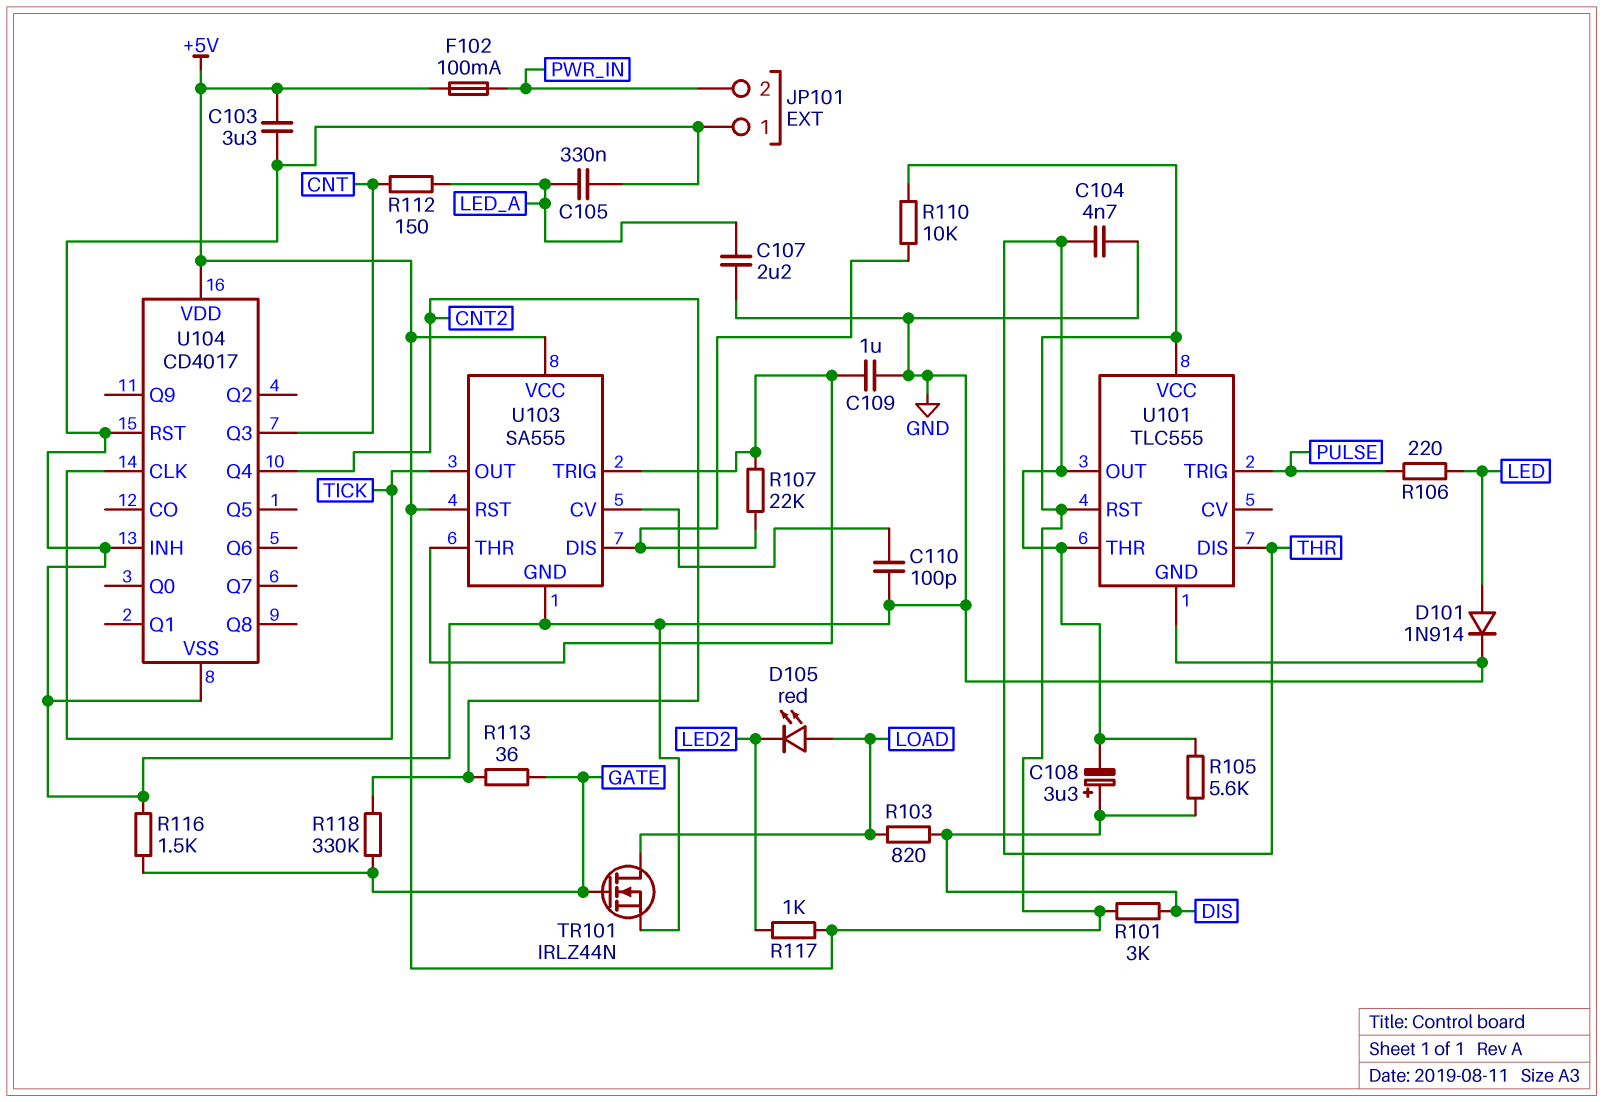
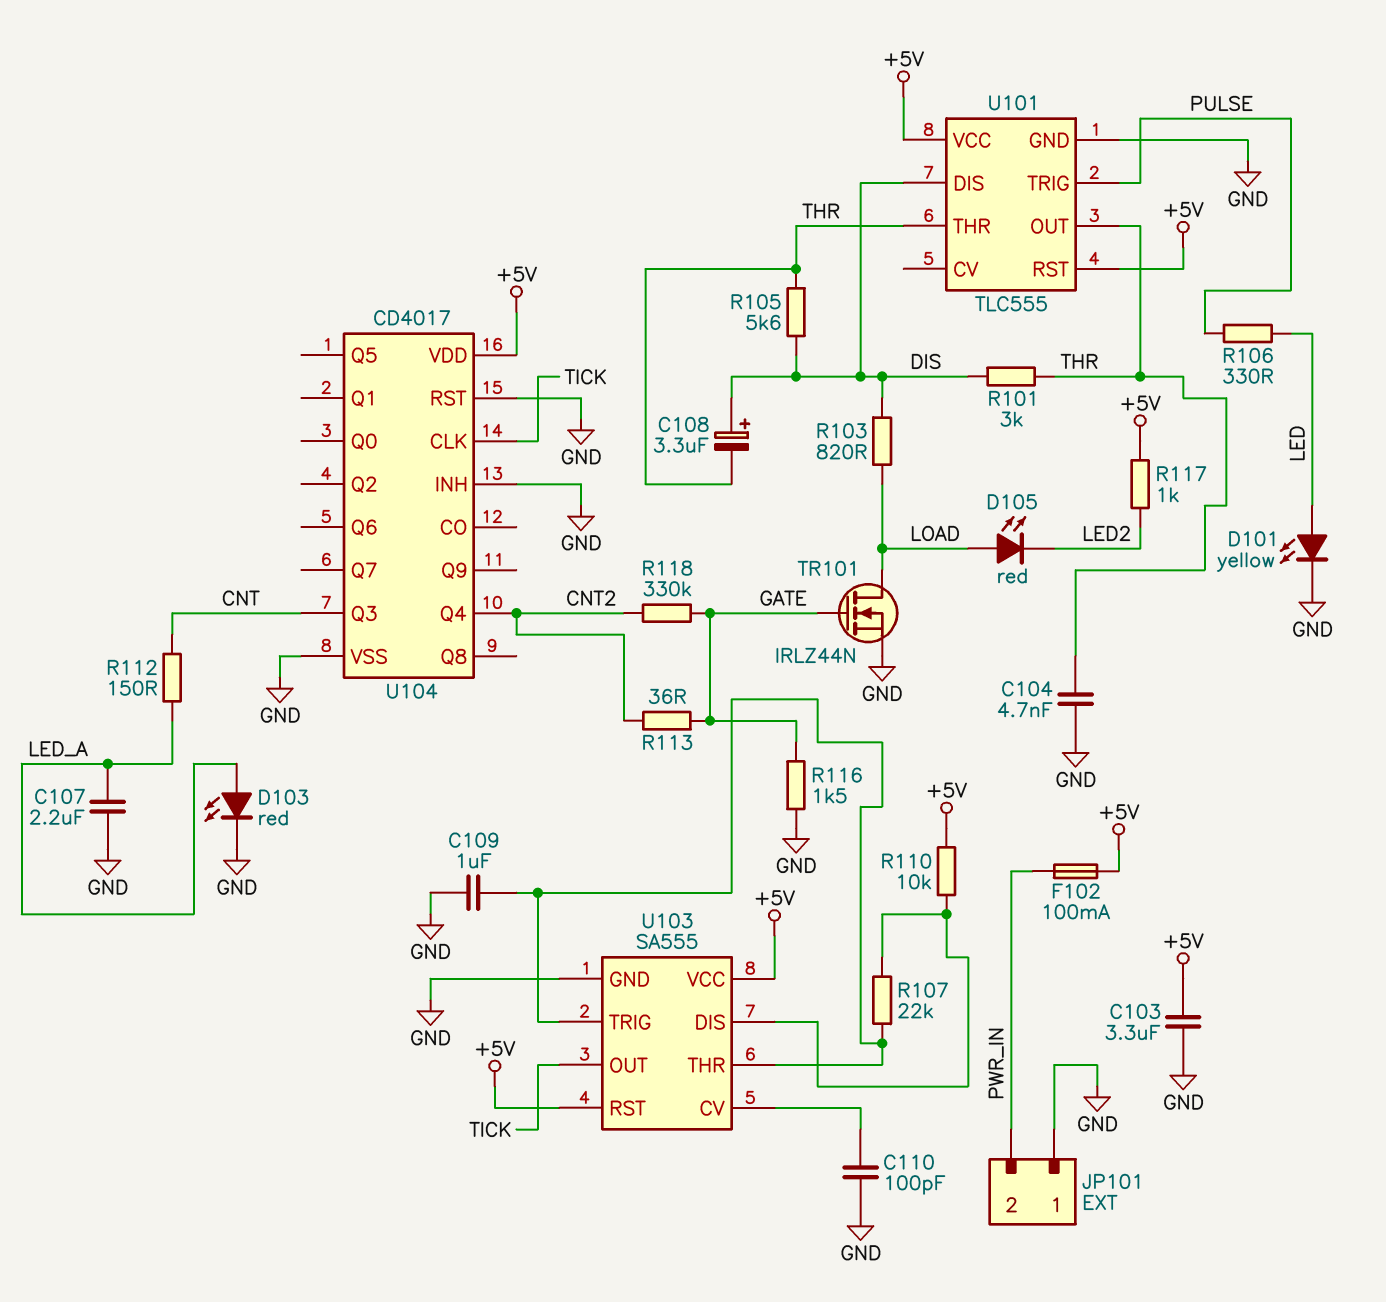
C105: 330nF (GND, LED_A) -> none
D101: diode 1N914 (A LED, K GND) -> LED yellow (A LED, K GND)
D103: none -> LED red (A LED_A, K GND)
R101: 3k (+5V, DIS) -> 3k (DIS, THR)
R106: 220 (LED, PULSE) -> 330 (LED, PULSE)
U101 pin DIS: THR -> DIS

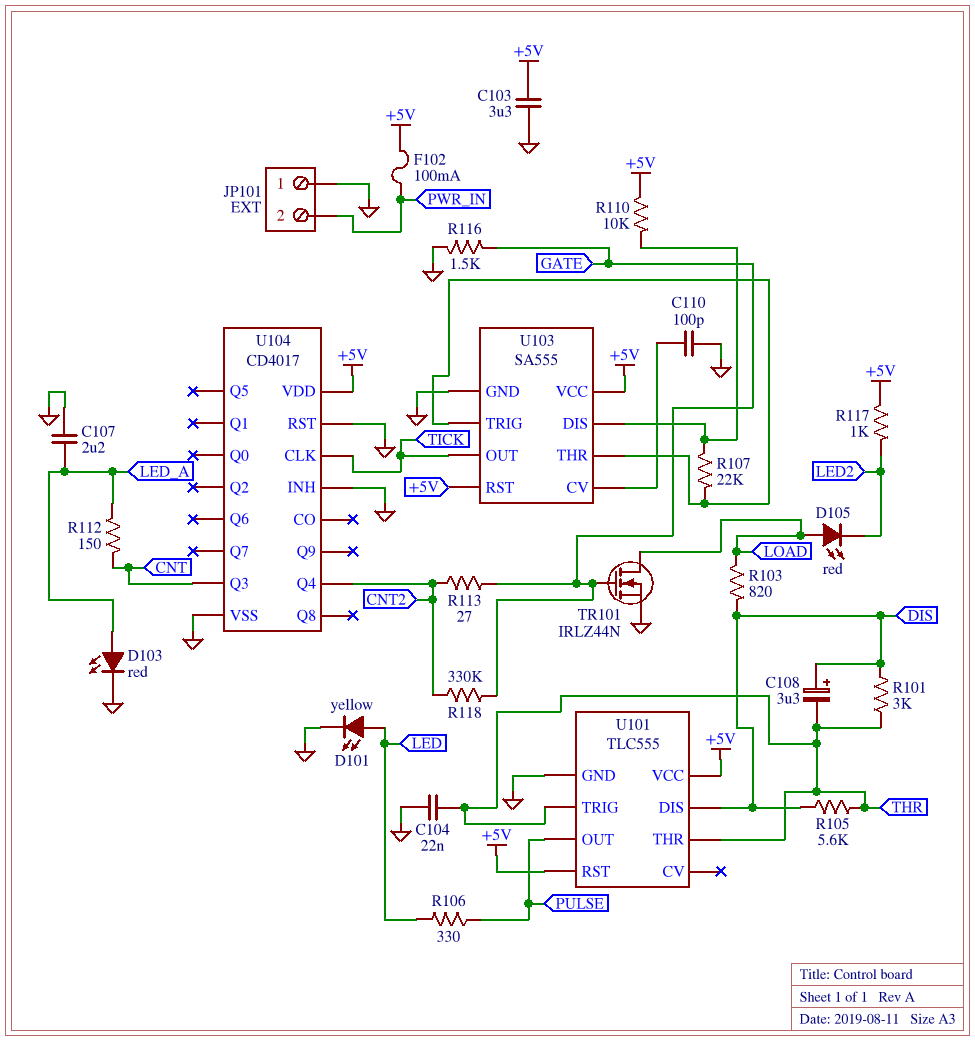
C104: 4.7nF (GND, THR) -> 22nF (GND, THR)
C109: 1uF (GND, U103/THR) -> none
R113: 36 (CNT2, GATE) -> 27 (CNT2, GATE)
U101 pin OUT: THR -> PULSE
U101 pin TRIG: PULSE -> THR

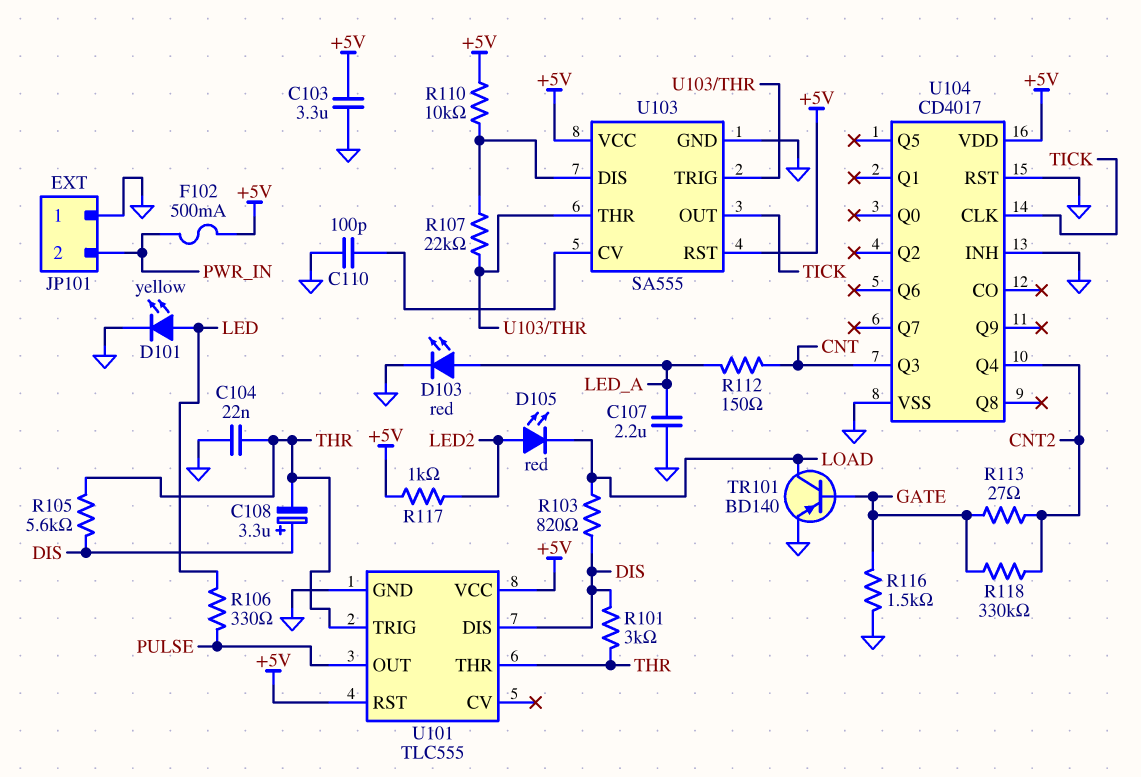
D105: LED red (A LOAD, K LED2) -> LED red (A LED2, K LOAD)
F102: 100mA (+5V, PWR_IN) -> 500mA (+5V, PWR_IN)
TR101: NMOS IRLZ44N (G GATE, D LOAD, S GND) -> PNP BD140 (B GATE, C LOAD, E GND)

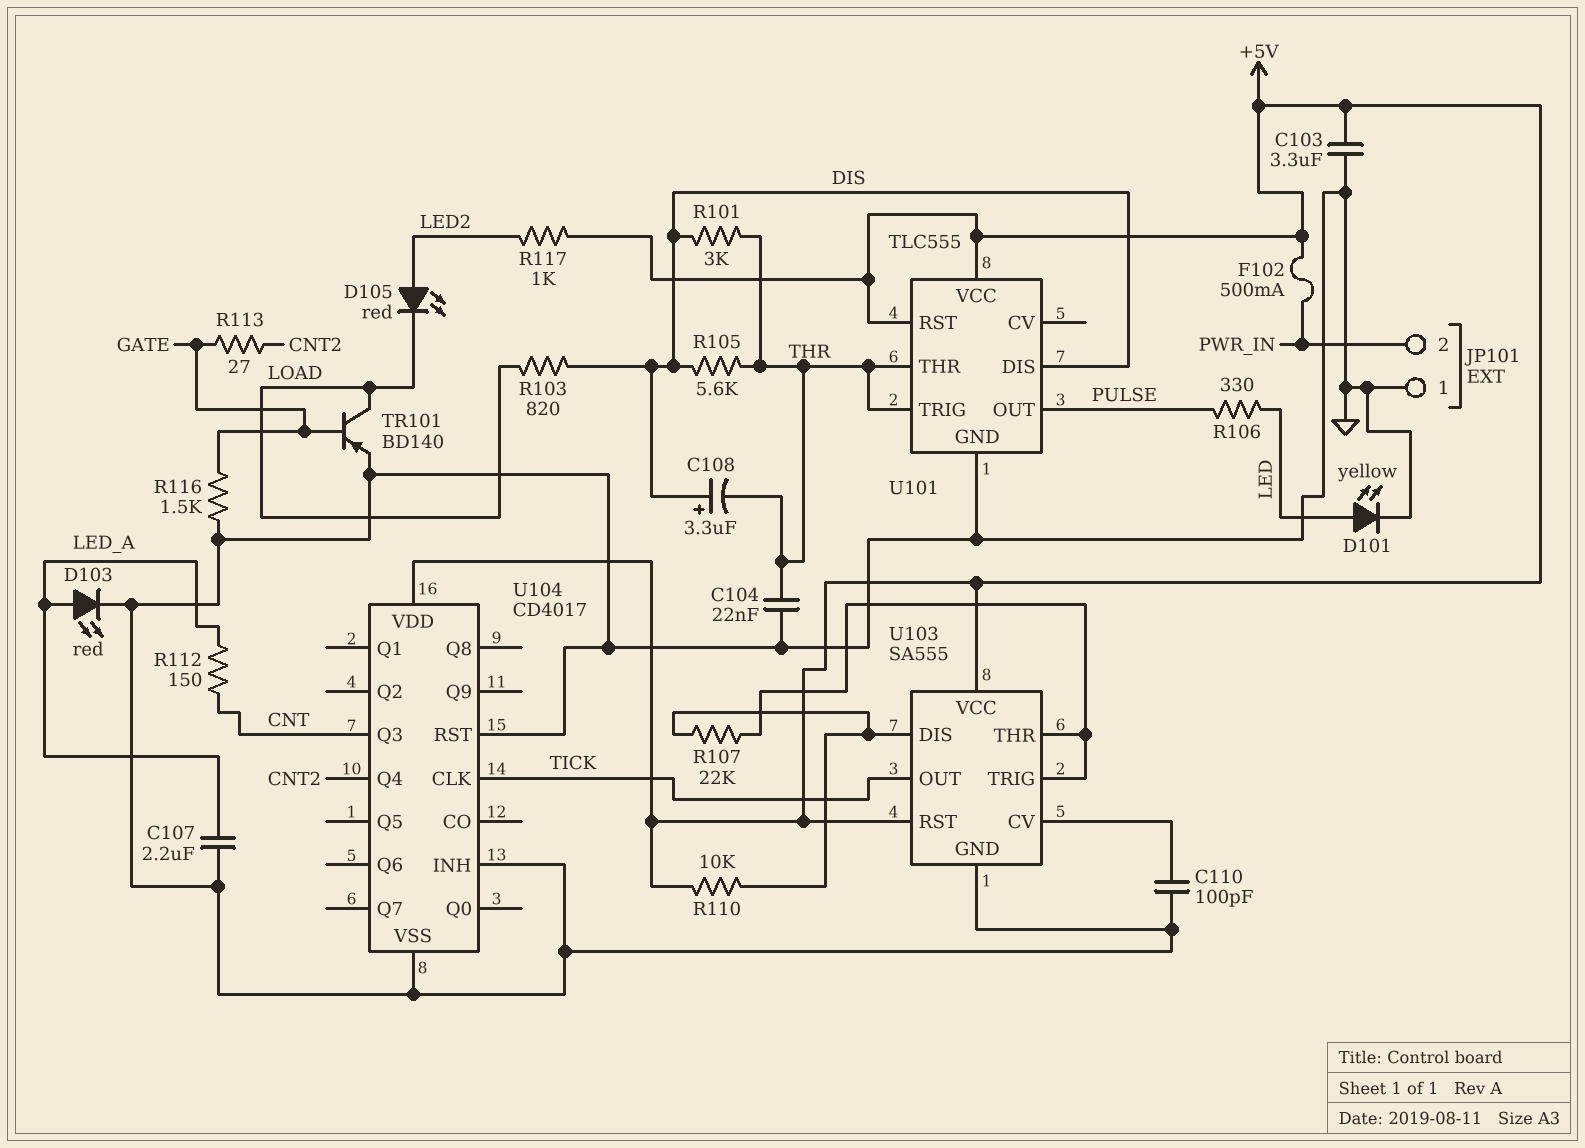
R118: 330k (CNT2, GATE) -> none

